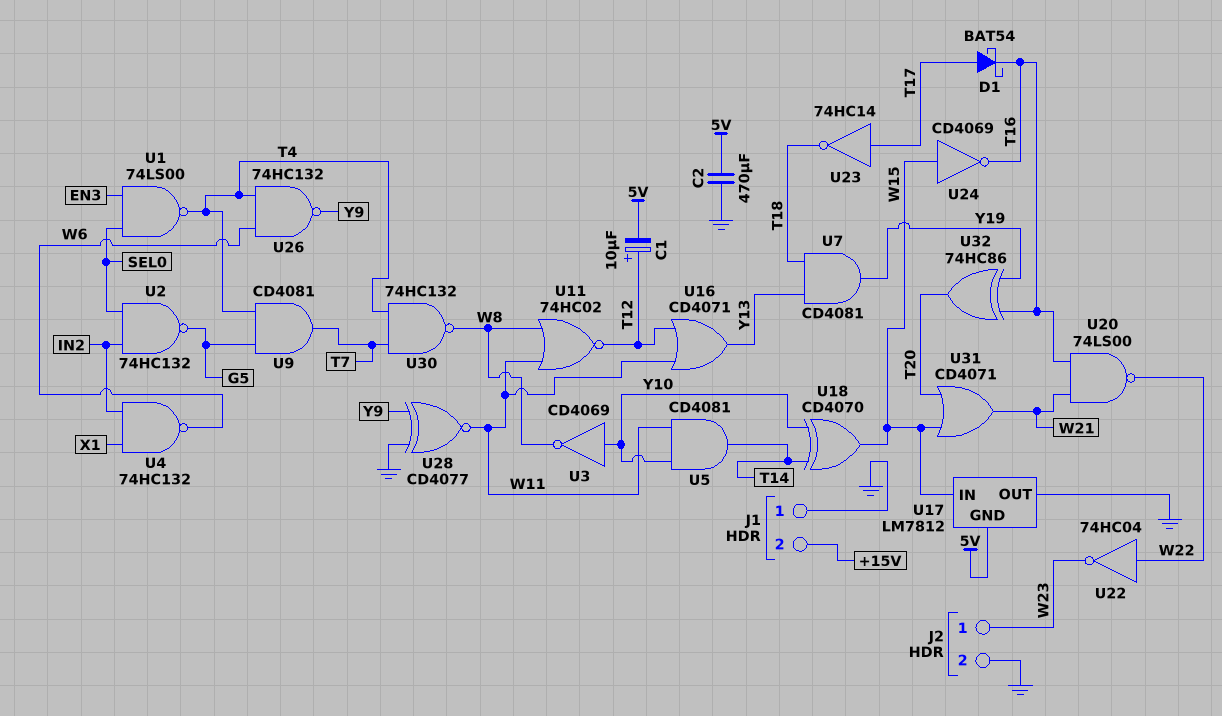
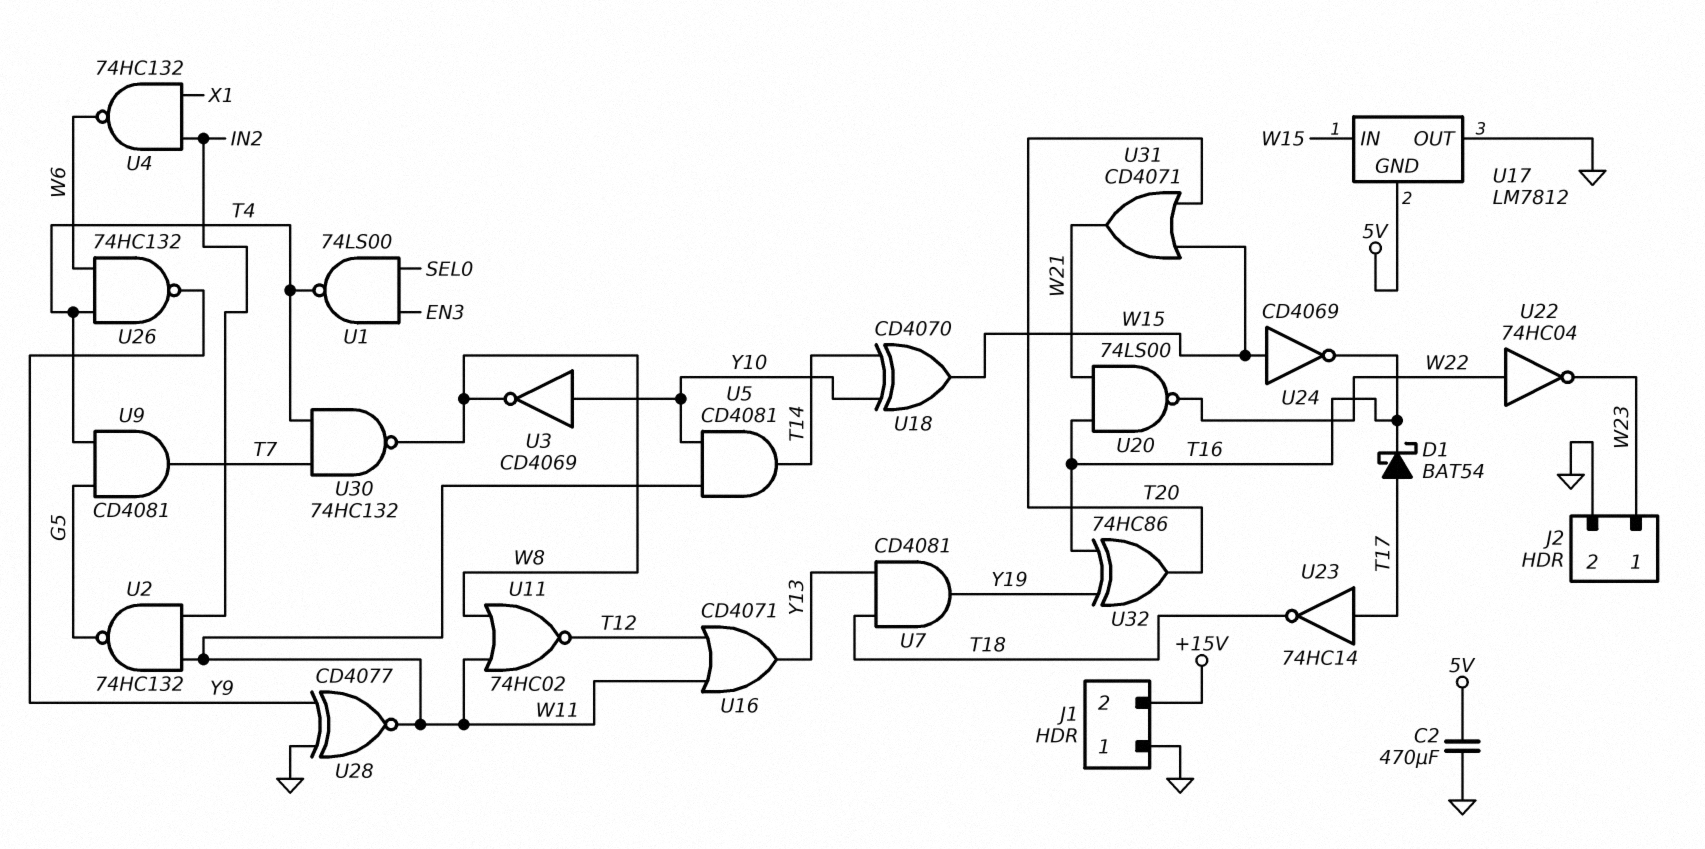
C1: 10uF (plus T12, minus 5V) -> none
U2: NAND 74HC132 (in IN2, in SEL0, out G5) -> NAND 74HC132 (in IN2, in W11, out G5)

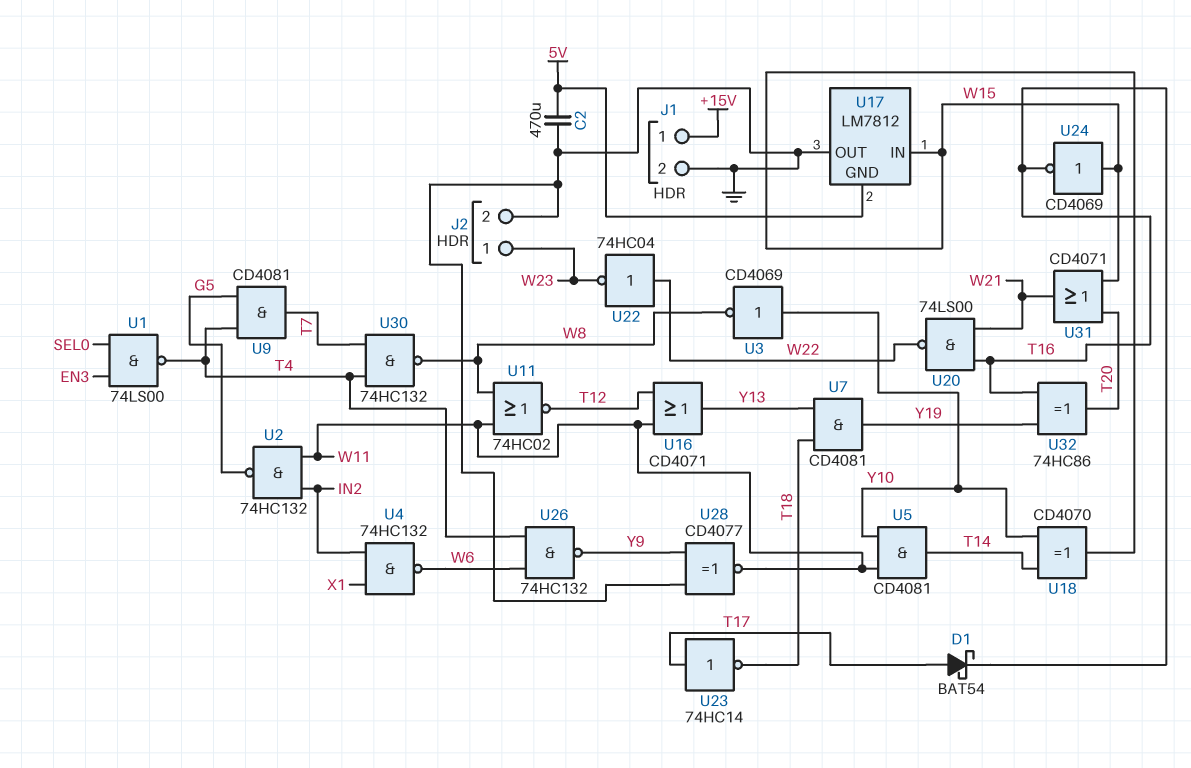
J1 pin 1: GND -> +15V
J1 pin 2: +15V -> GND

